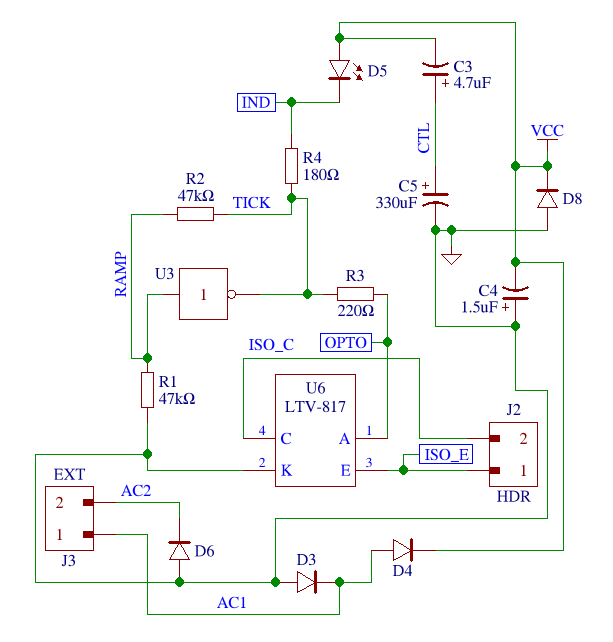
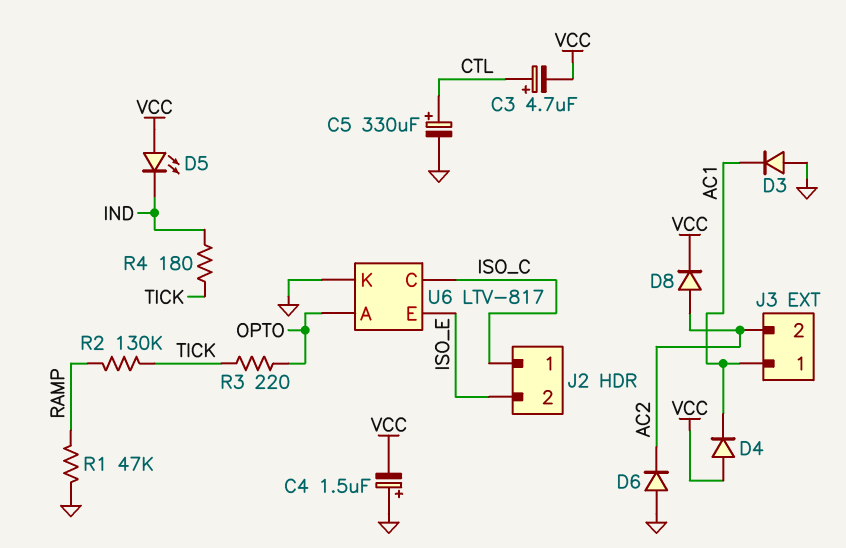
D4: diode (A AC1, K VCC) -> diode (A VCC, K AC1)
D8: diode (A GND, K VCC) -> diode (A AC2, K VCC)
J2 pin 1: ISO_E -> ISO_C
J2 pin 2: ISO_C -> ISO_E
R2: 47k (RAMP, TICK) -> 130k (RAMP, TICK)
U3: NOT (in RAMP, out TICK) -> none

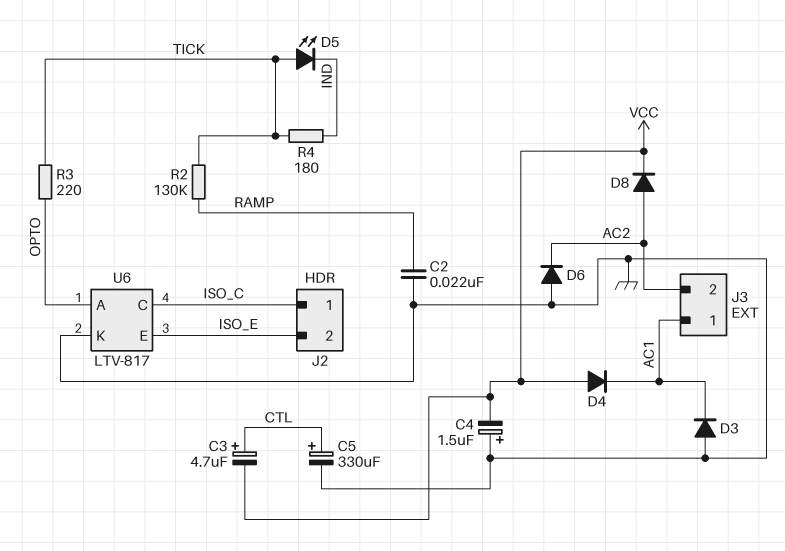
C2: none -> 22nF (GND, RAMP)
D5: LED (A VCC, K IND) -> LED (A TICK, K IND)
R1: 47k (GND, RAMP) -> none

